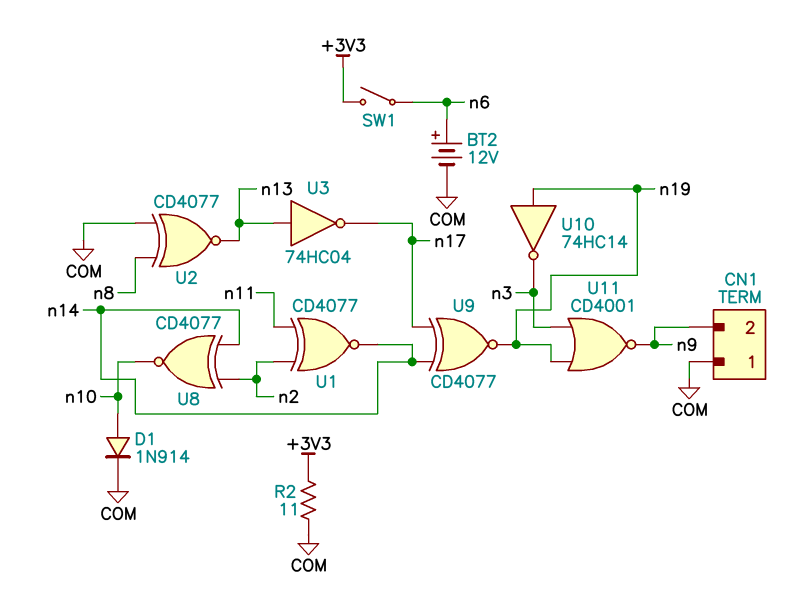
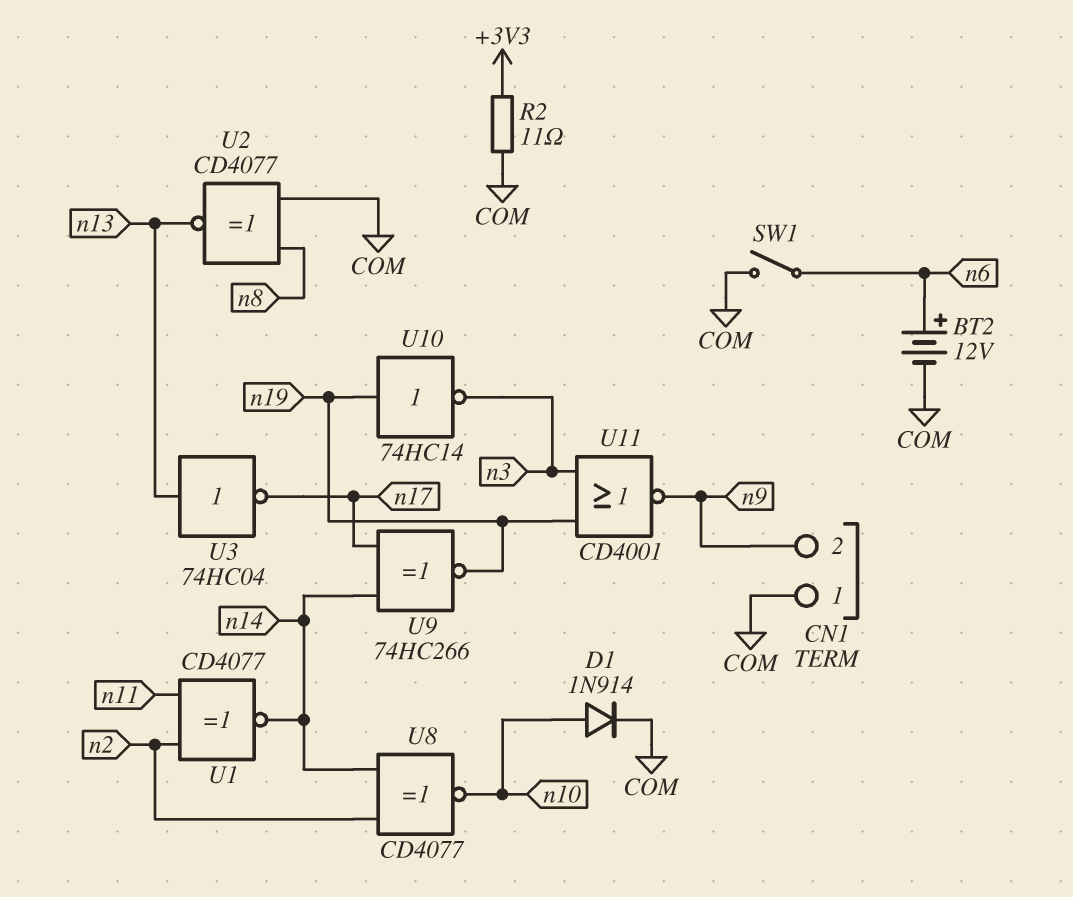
SW1: switch (+3V3, n6) -> switch (COM, n6)
U9: XNOR CD4077 (in n14, in n17, out n19) -> XNOR 74HC266 (in n14, in n17, out n19)

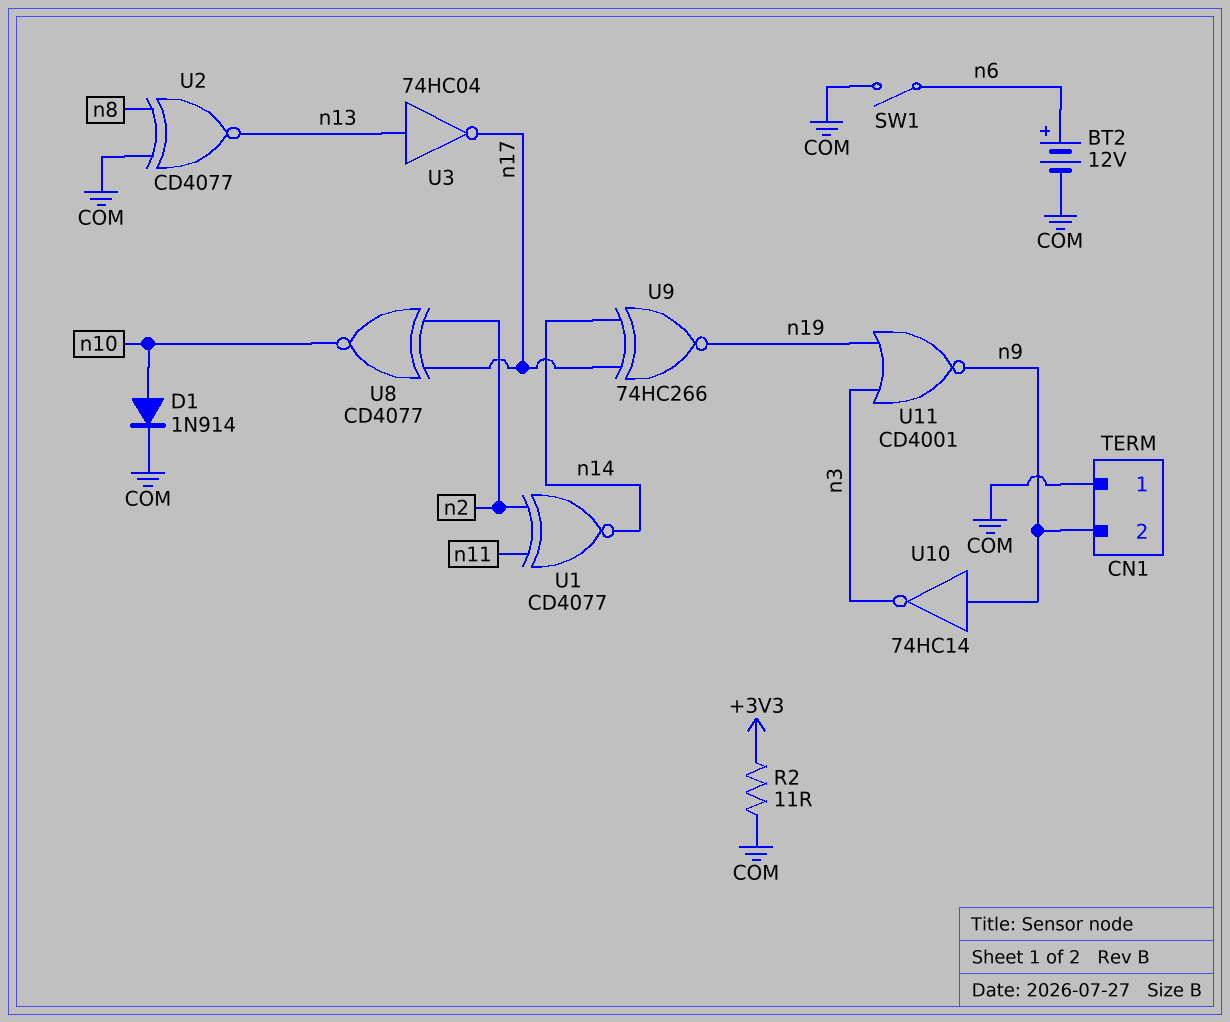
U8: XNOR CD4077 (in n2, in n14, out n10) -> XNOR CD4077 (in n2, in n17, out n10)
U10: NOT 74HC14 (in n19, out n3) -> NOT 74HC14 (in n9, out n3)

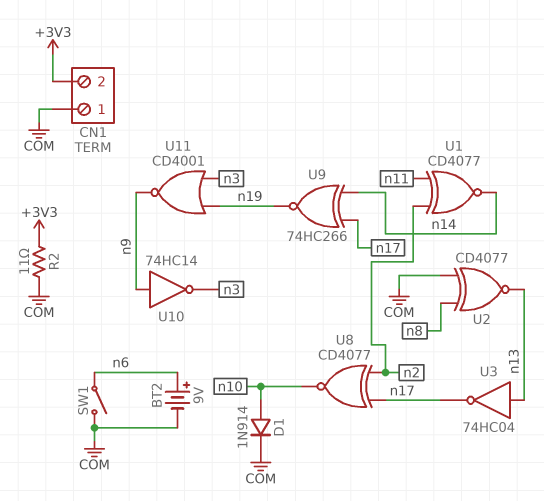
BT2: 12V (plus n6, minus COM) -> 9V (plus n6, minus COM)
CN1 pin 2: n9 -> +3V3

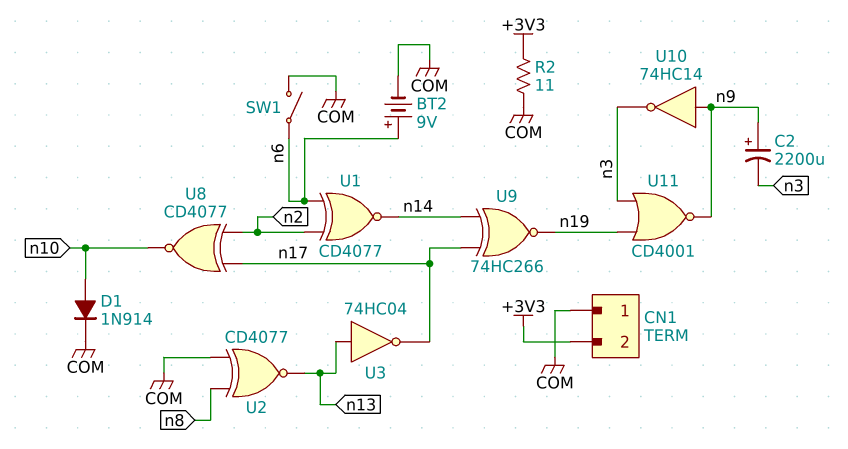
C2: none -> 2200uF (plus n9, minus n3)
U1: XNOR CD4077 (in n2, in n11, out n14) -> XNOR CD4077 (in n2, in n6, out n14)

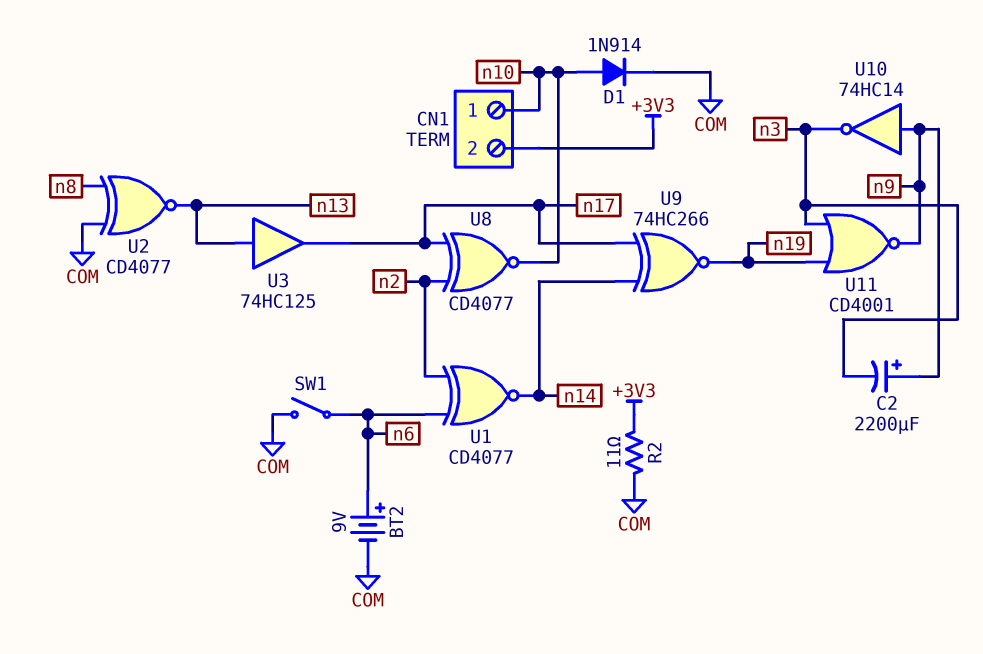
CN1 pin 1: COM -> n10
U3: NOT 74HC04 (in n13, out n17) -> buffer 74HC125 (in n13, out n17)

